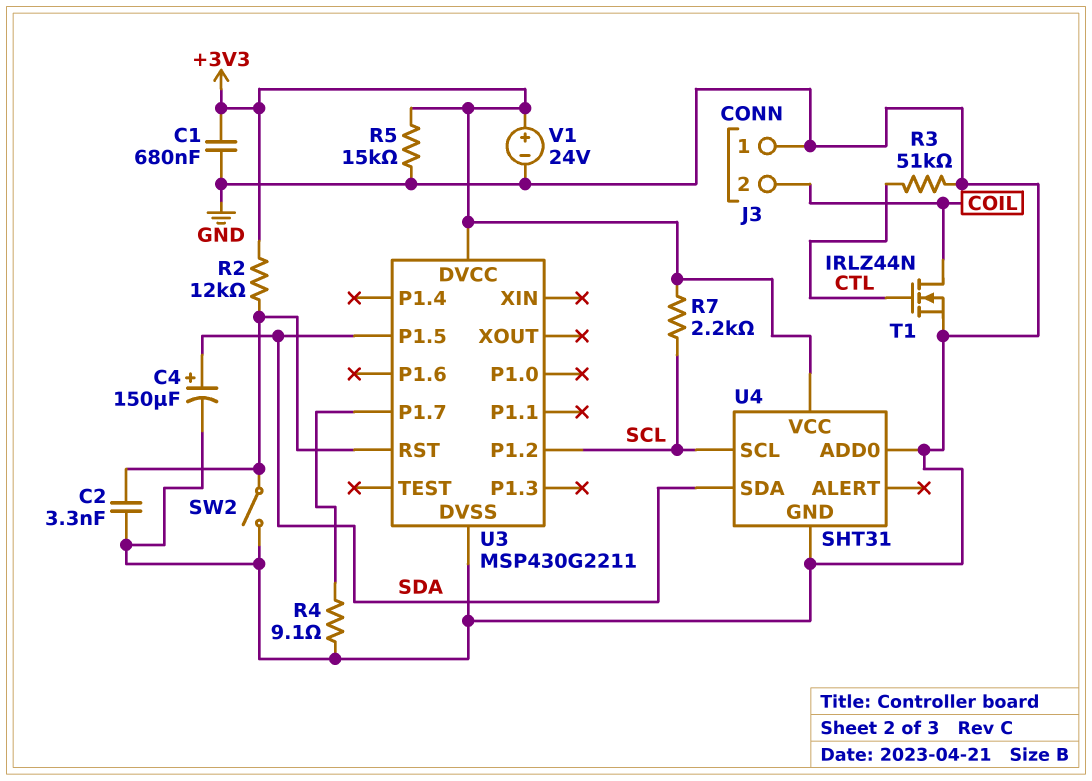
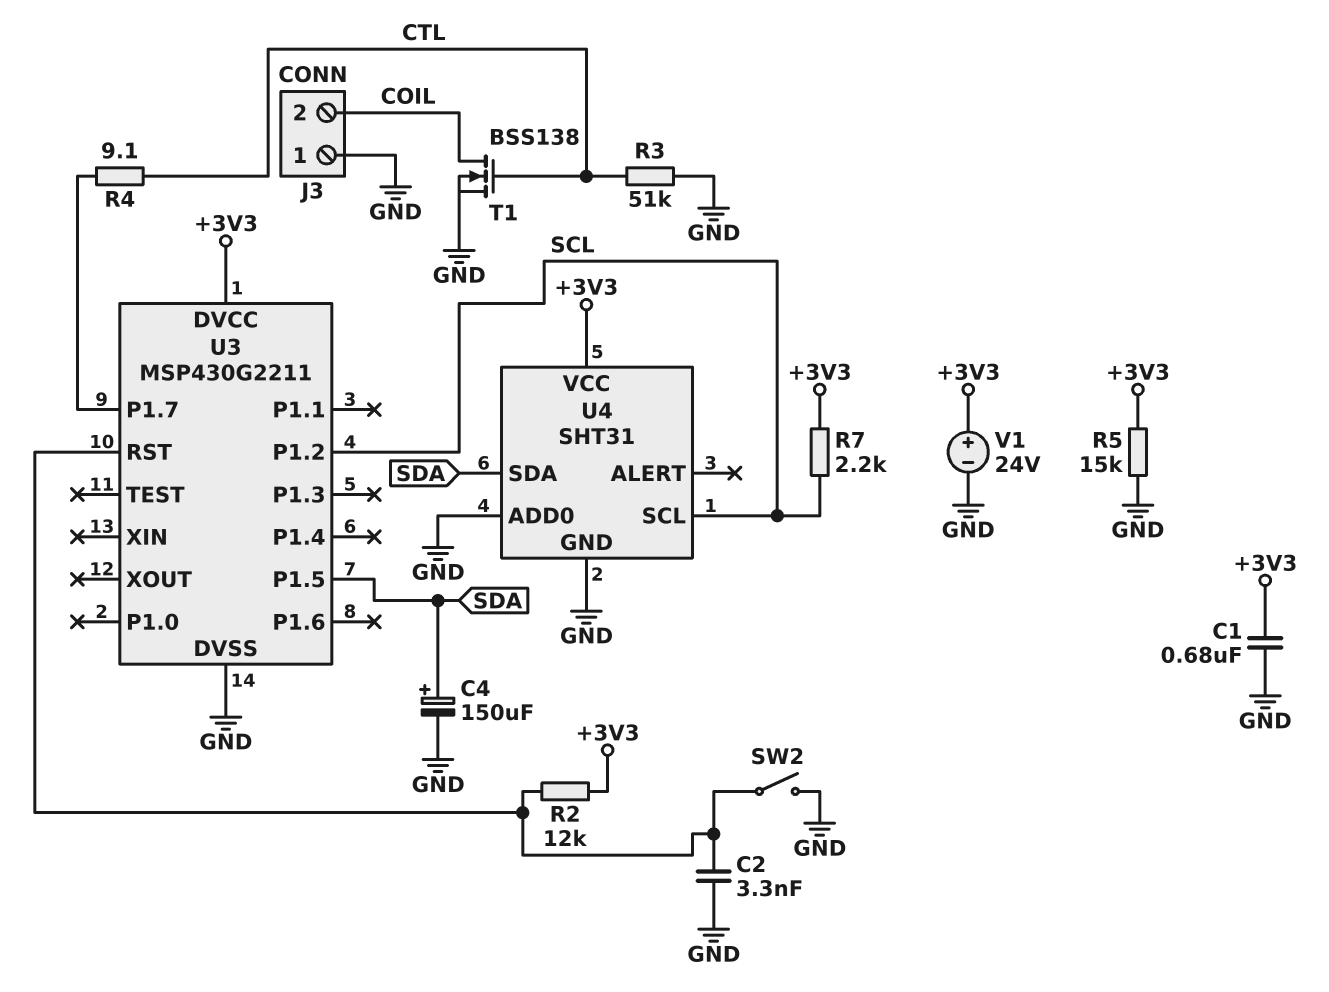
R4: 9.1 (GND, U3/P1.7) -> 9.1 (CTL, U3/P1.7)
T1: NMOS IRLZ44N (G CTL, D COIL, S GND) -> NMOS BSS138 (G CTL, D COIL, S GND)

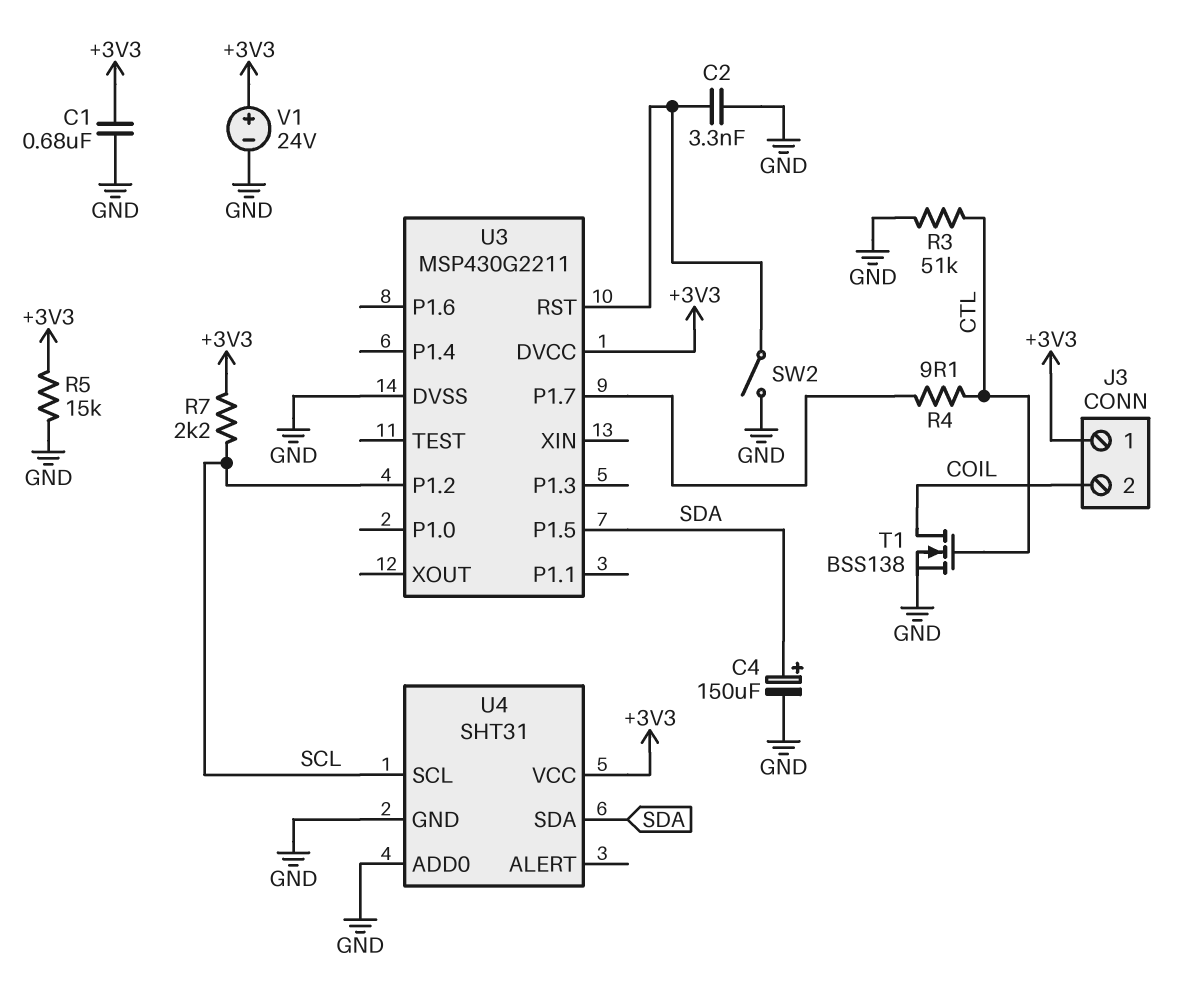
J3 pin 1: GND -> +3V3
R2: 12k (+3V3, U3/RST) -> none

